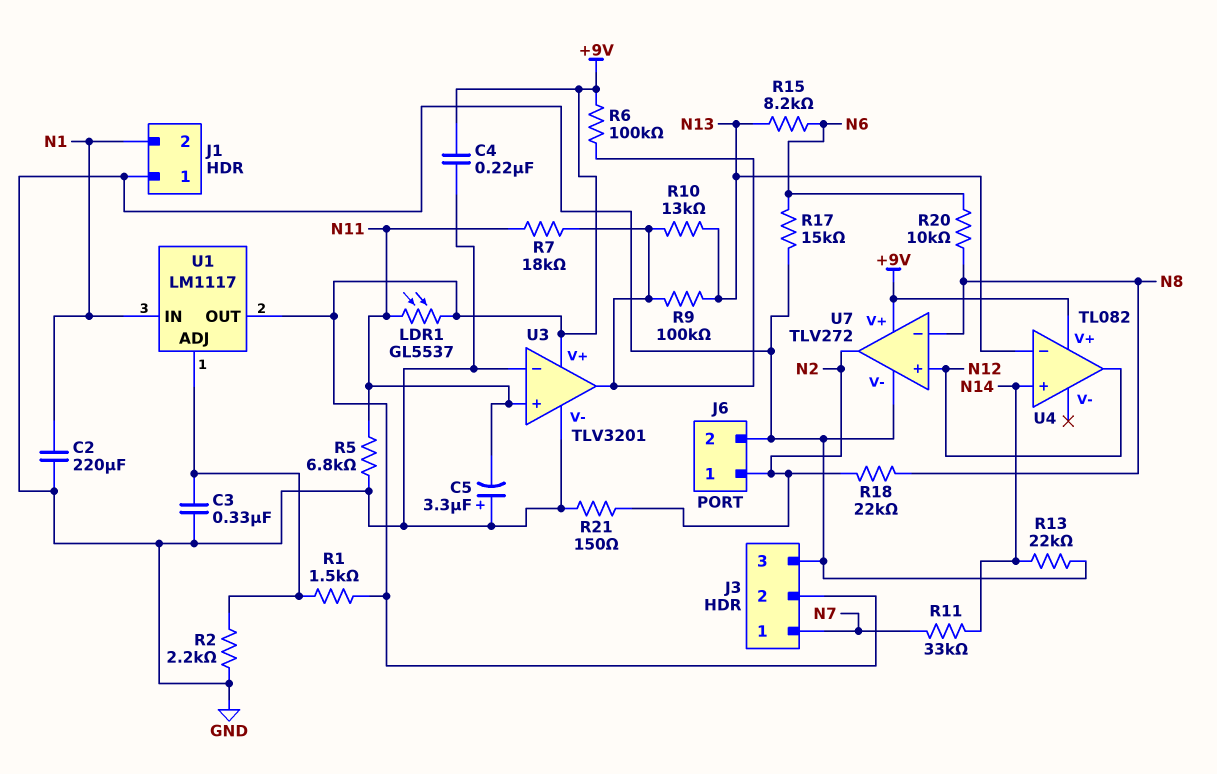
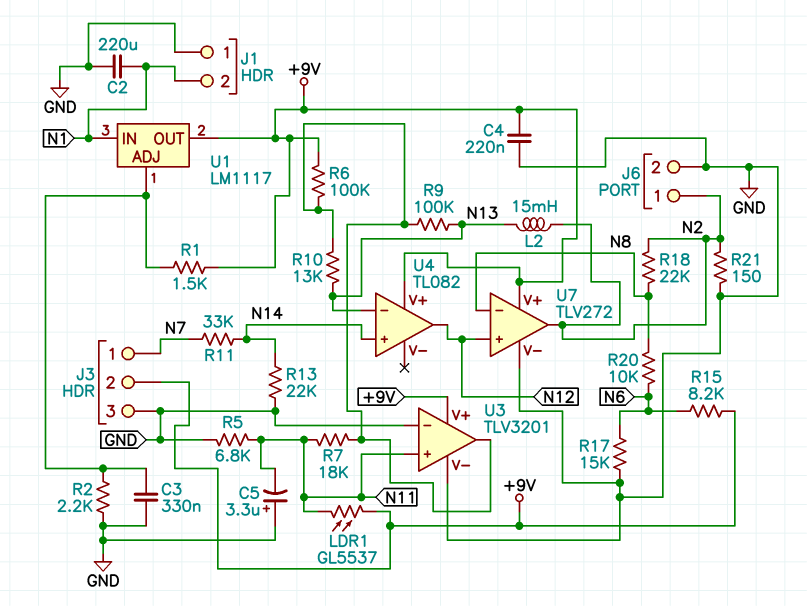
L2: none -> 15mH (N2, N13)
R15: 8.2k (N6, N13) -> 8.2k (+9V, N6)

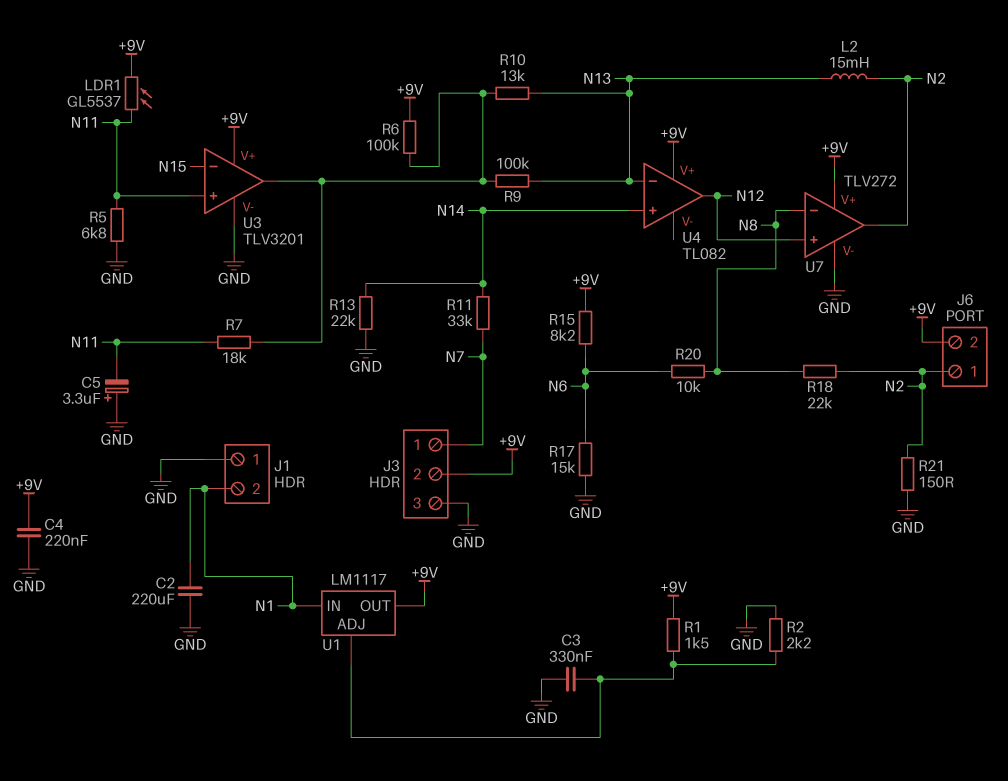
J6 pin 2: GND -> +9V
U3 pin in-: GND -> N15

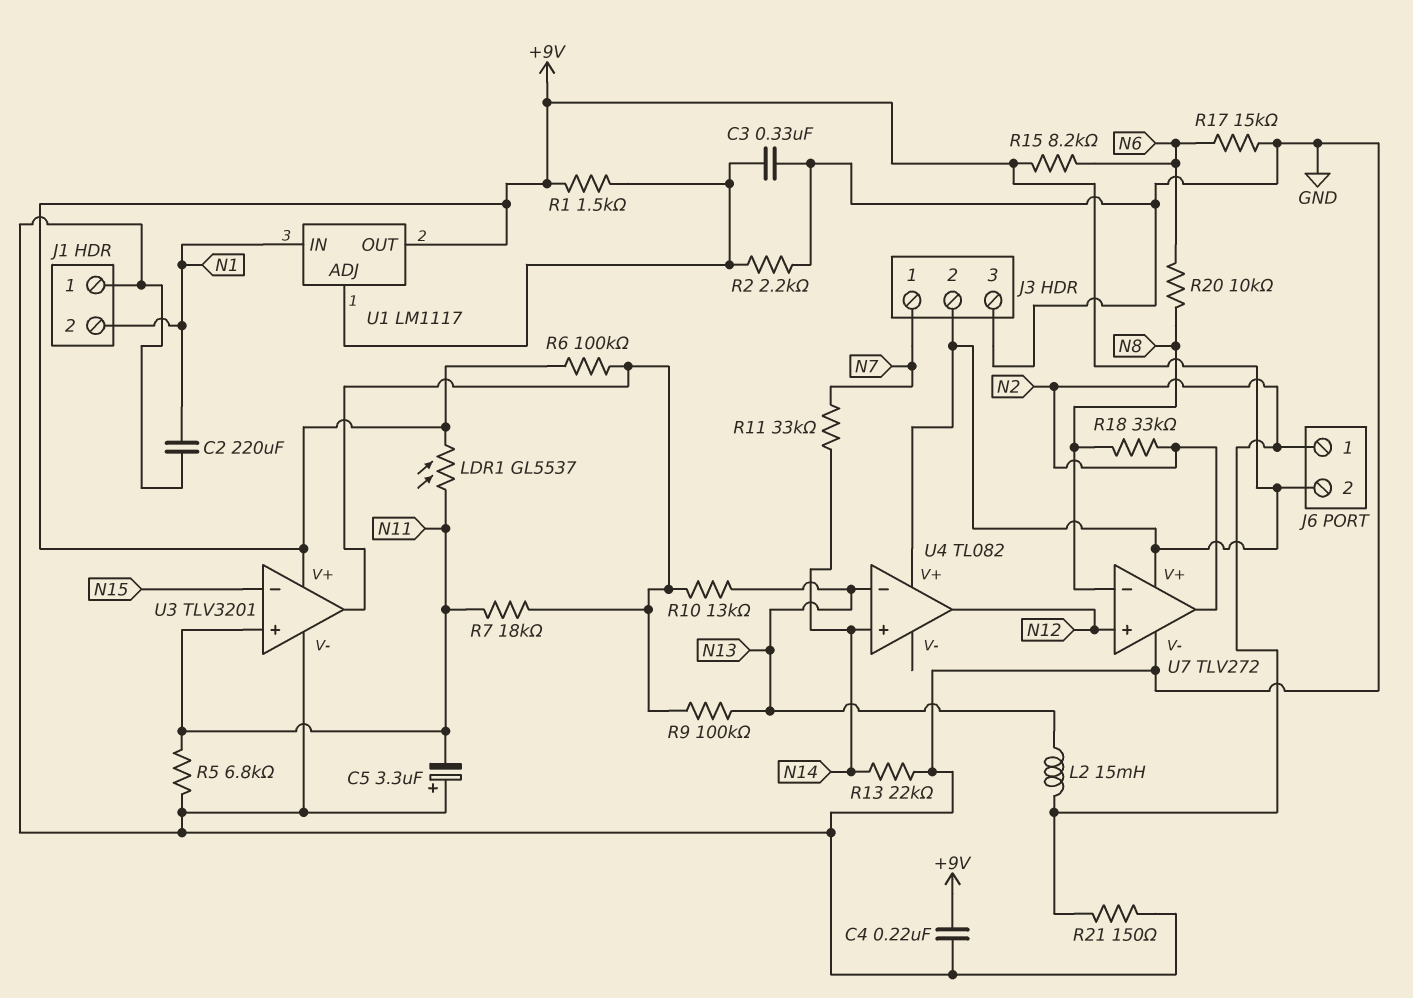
R18: 22k (N2, N8) -> 33k (N2, N8)

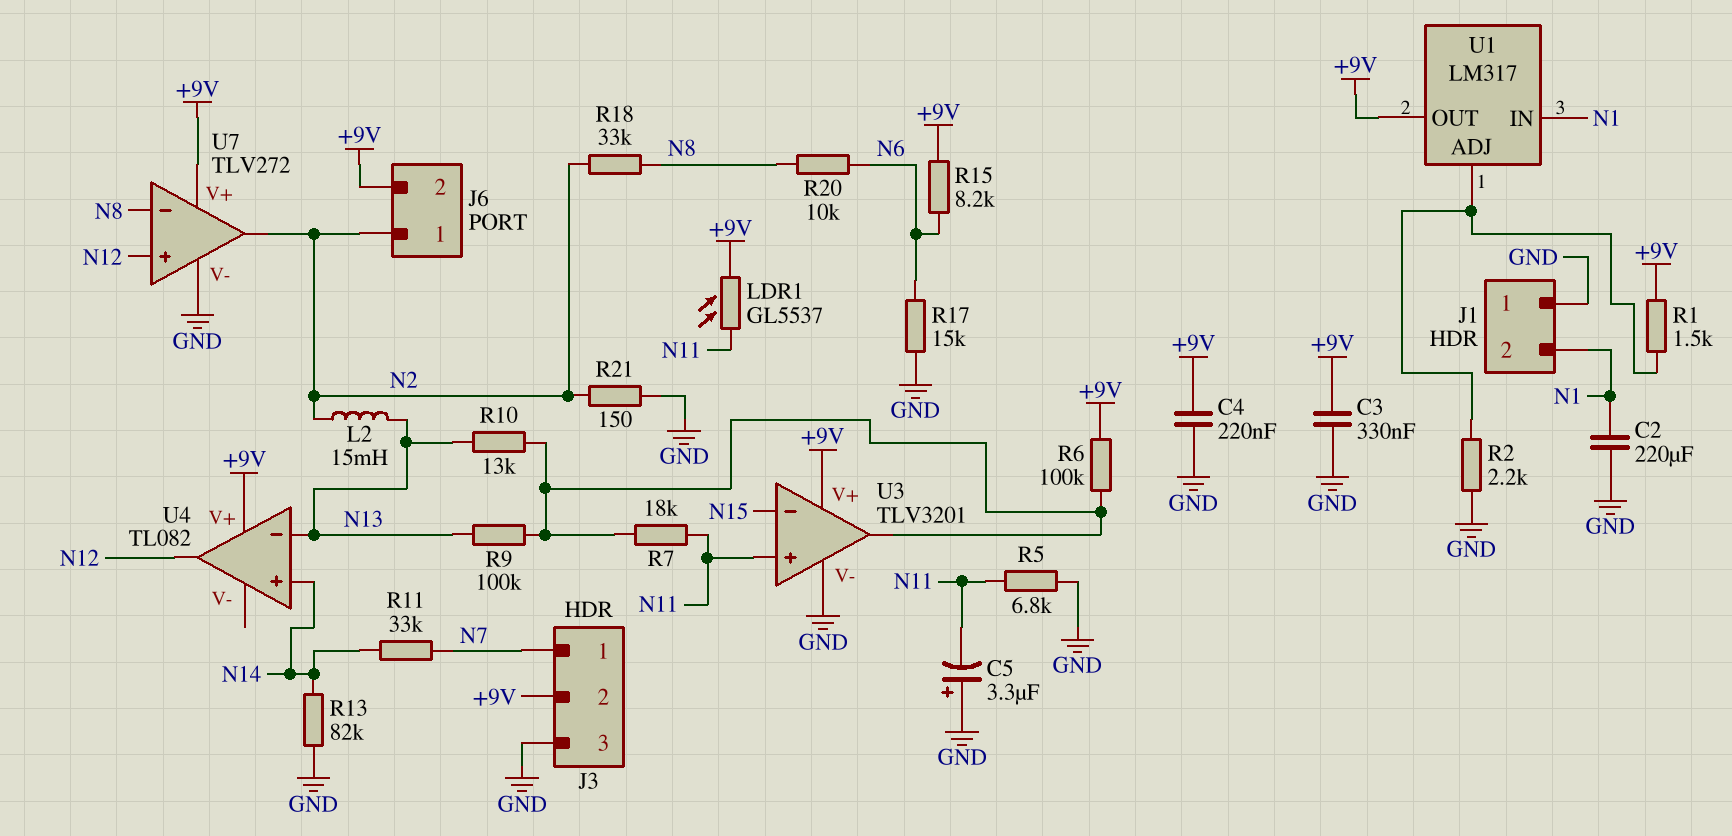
C3: 330nF (GND, U1/ADJ) -> 330nF (+9V, GND)
R13: 22k (GND, N14) -> 82k (GND, N14)
U1: LM1117 -> LM317

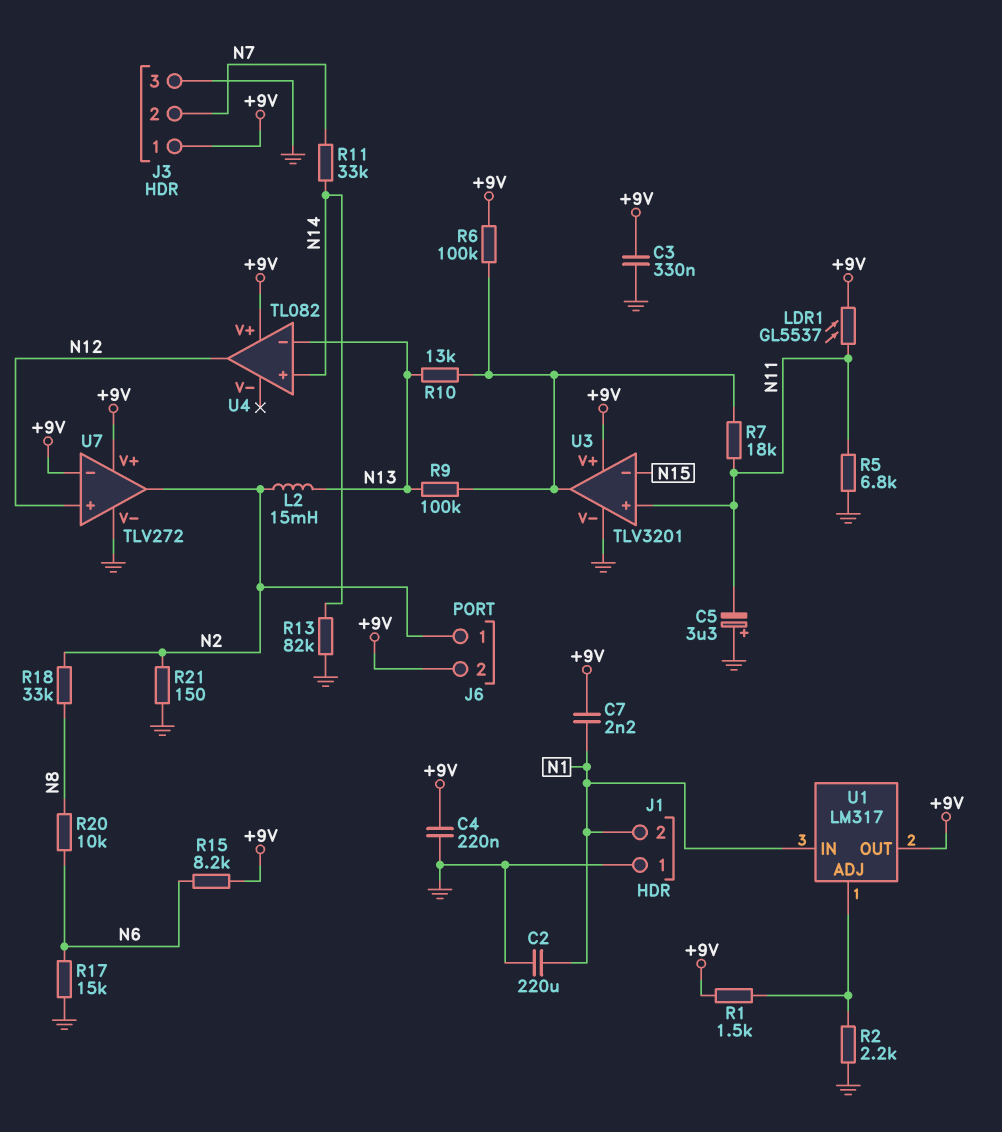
C7: none -> 2.2nF (+9V, N1)
J3 pin 1: N7 -> +9V
J3 pin 2: +9V -> N7
U7 pin in-: N8 -> +9V

